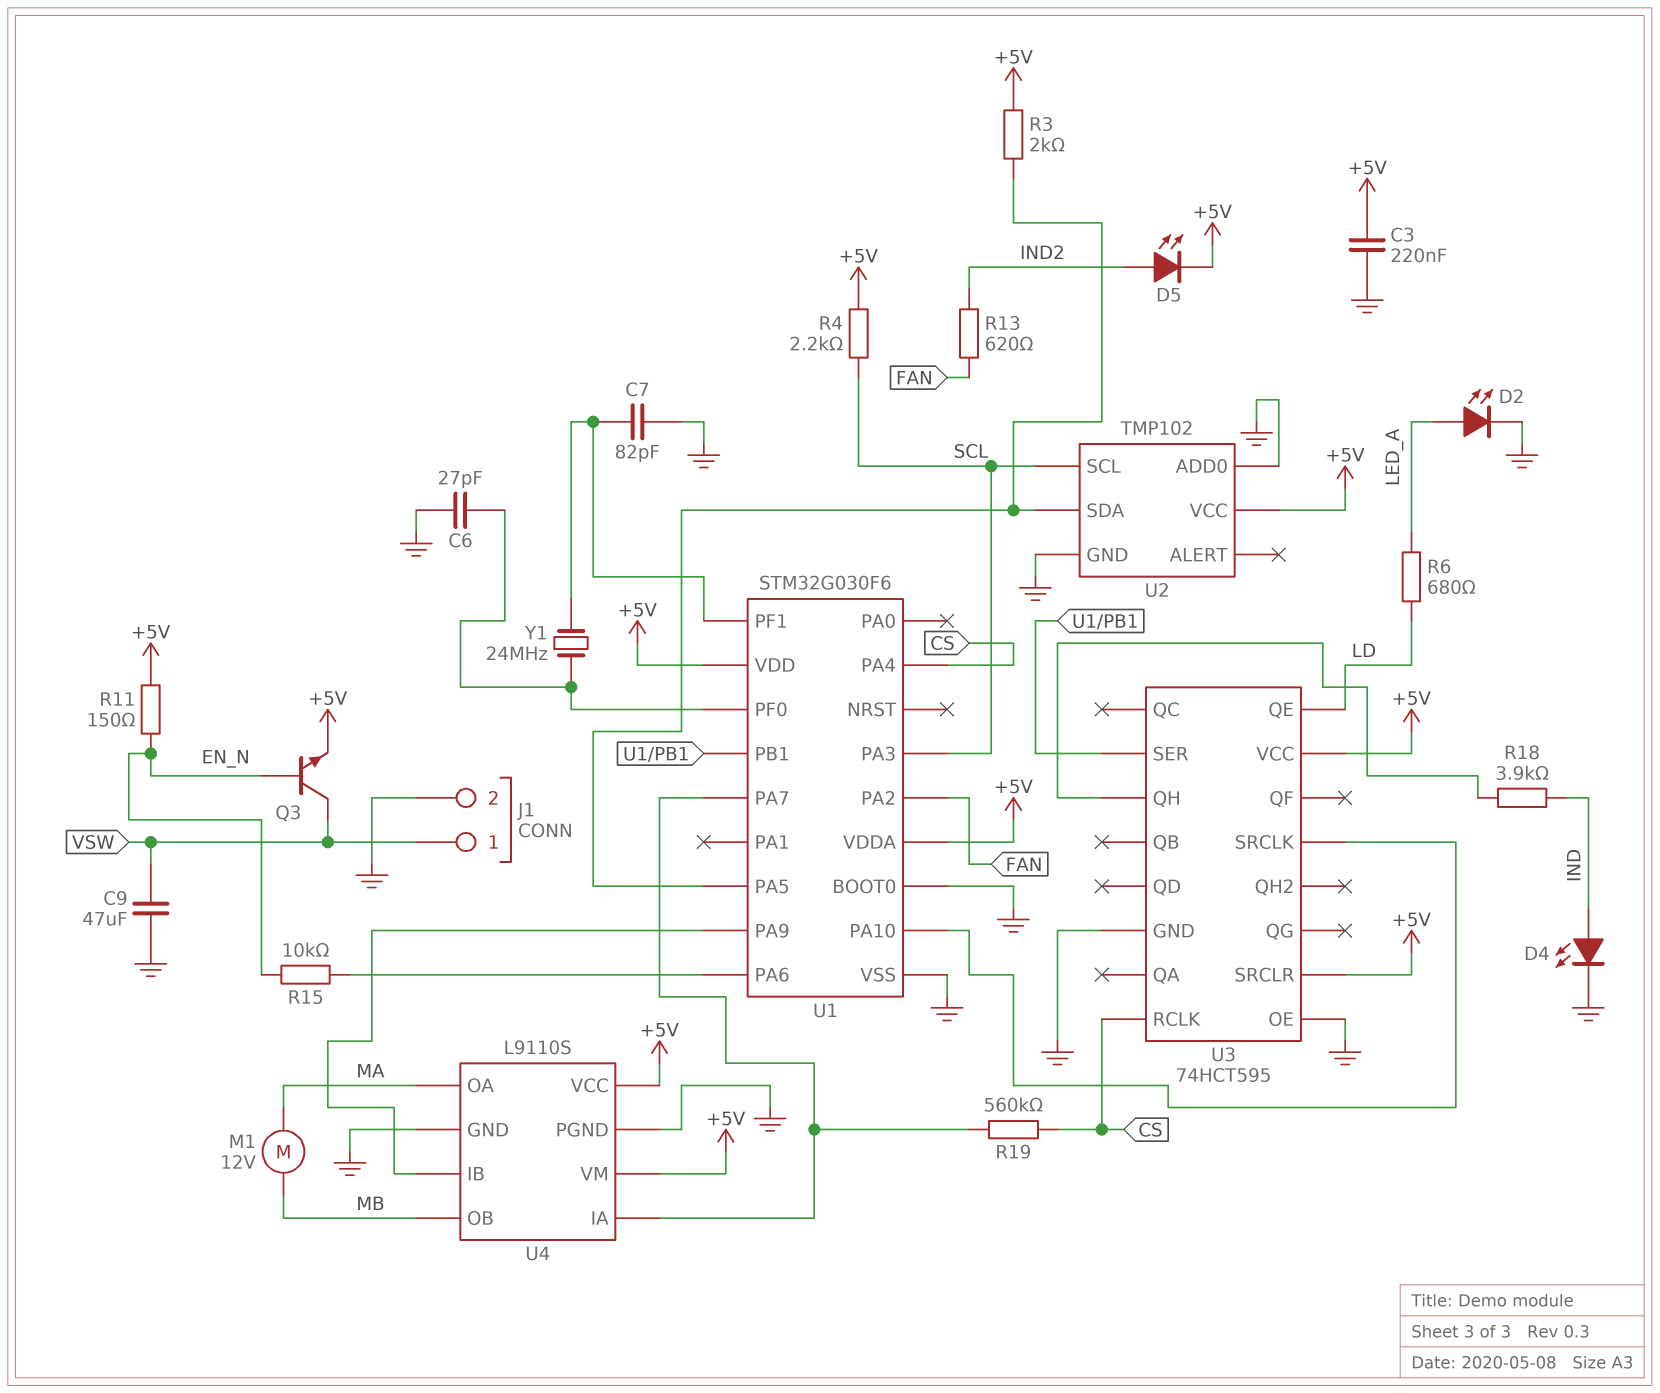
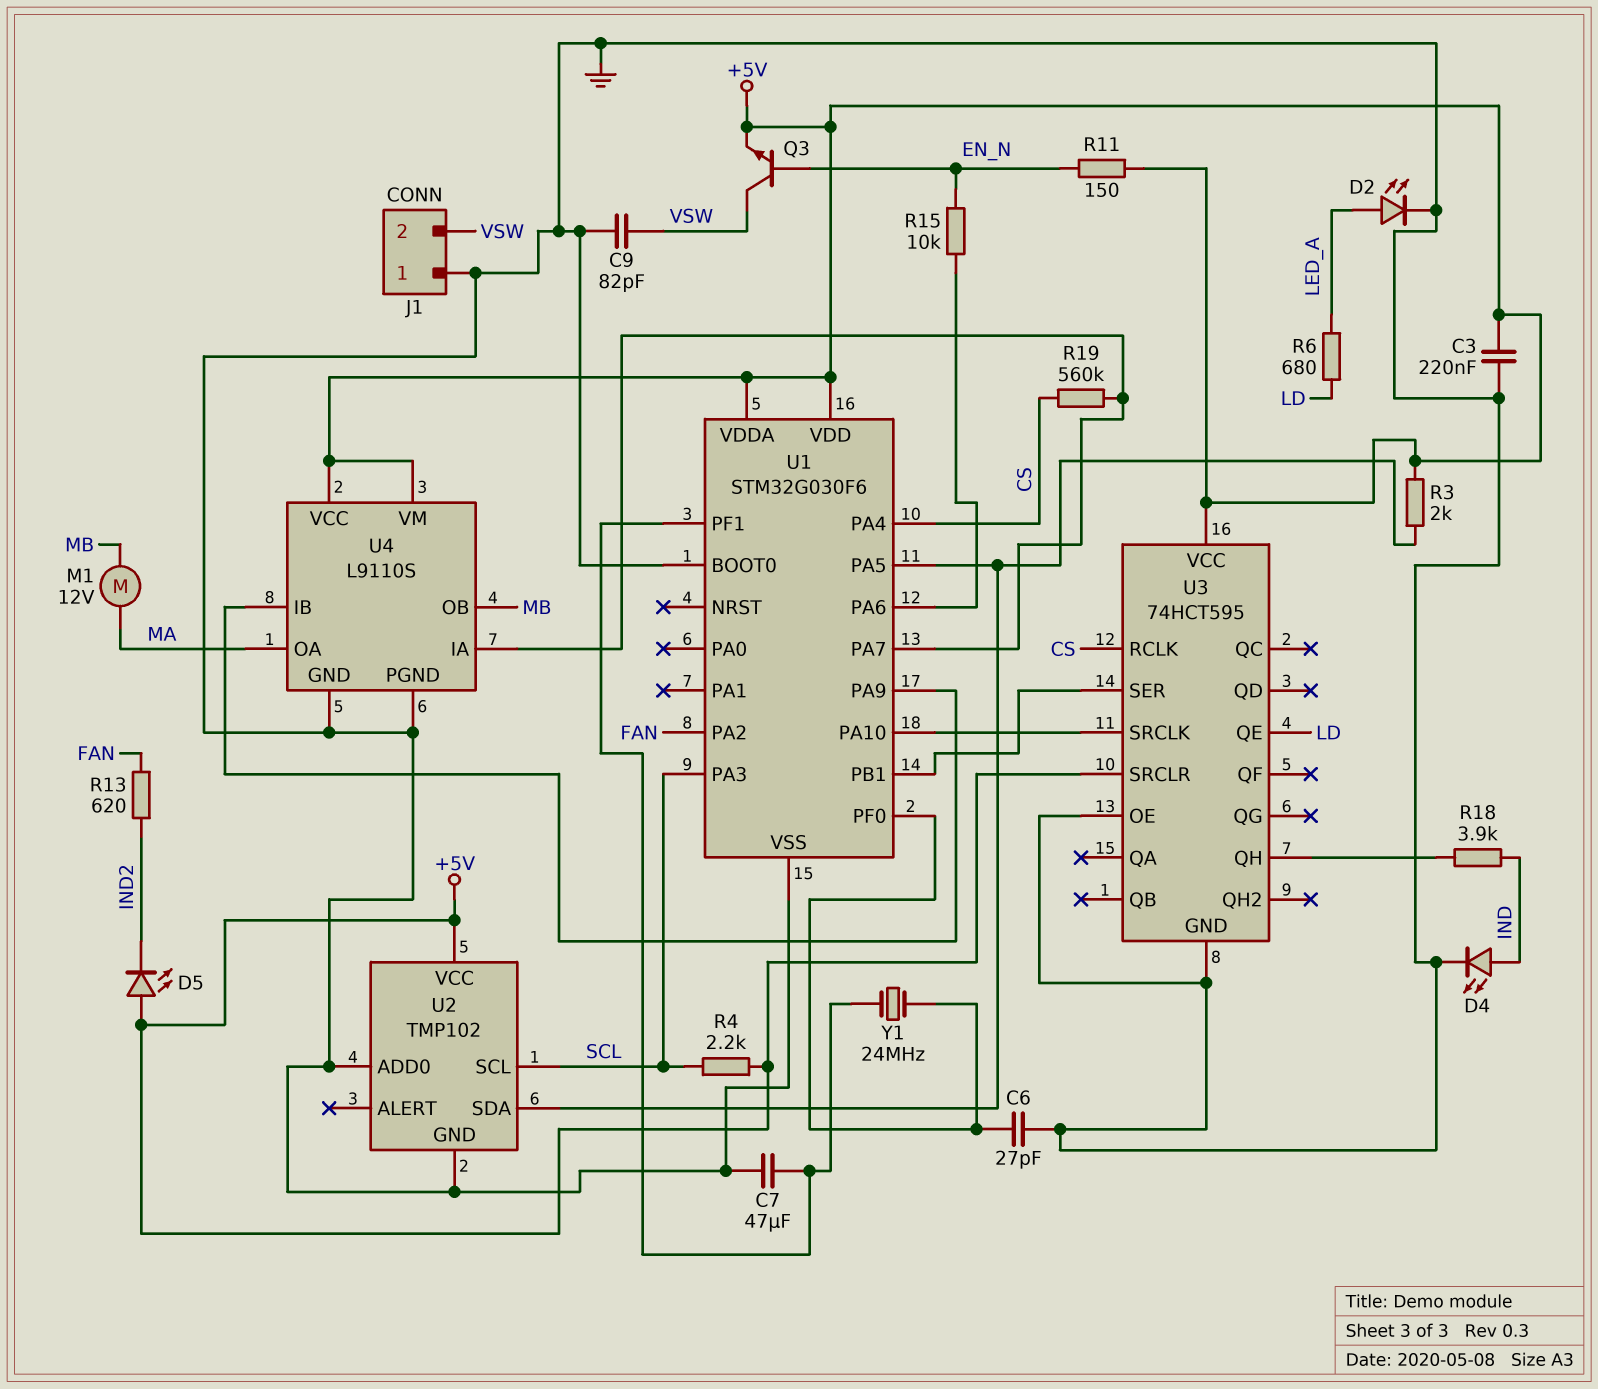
C7: 82pF (GND, U1/PF1) -> 47uF (GND, U1/PF1)
C9: 47uF (GND, VSW) -> 82pF (GND, VSW)
D5: LED (A IND2, K +5V) -> LED (A +5V, K IND2)
J1 pin 1: VSW -> GND
J1 pin 2: GND -> VSW

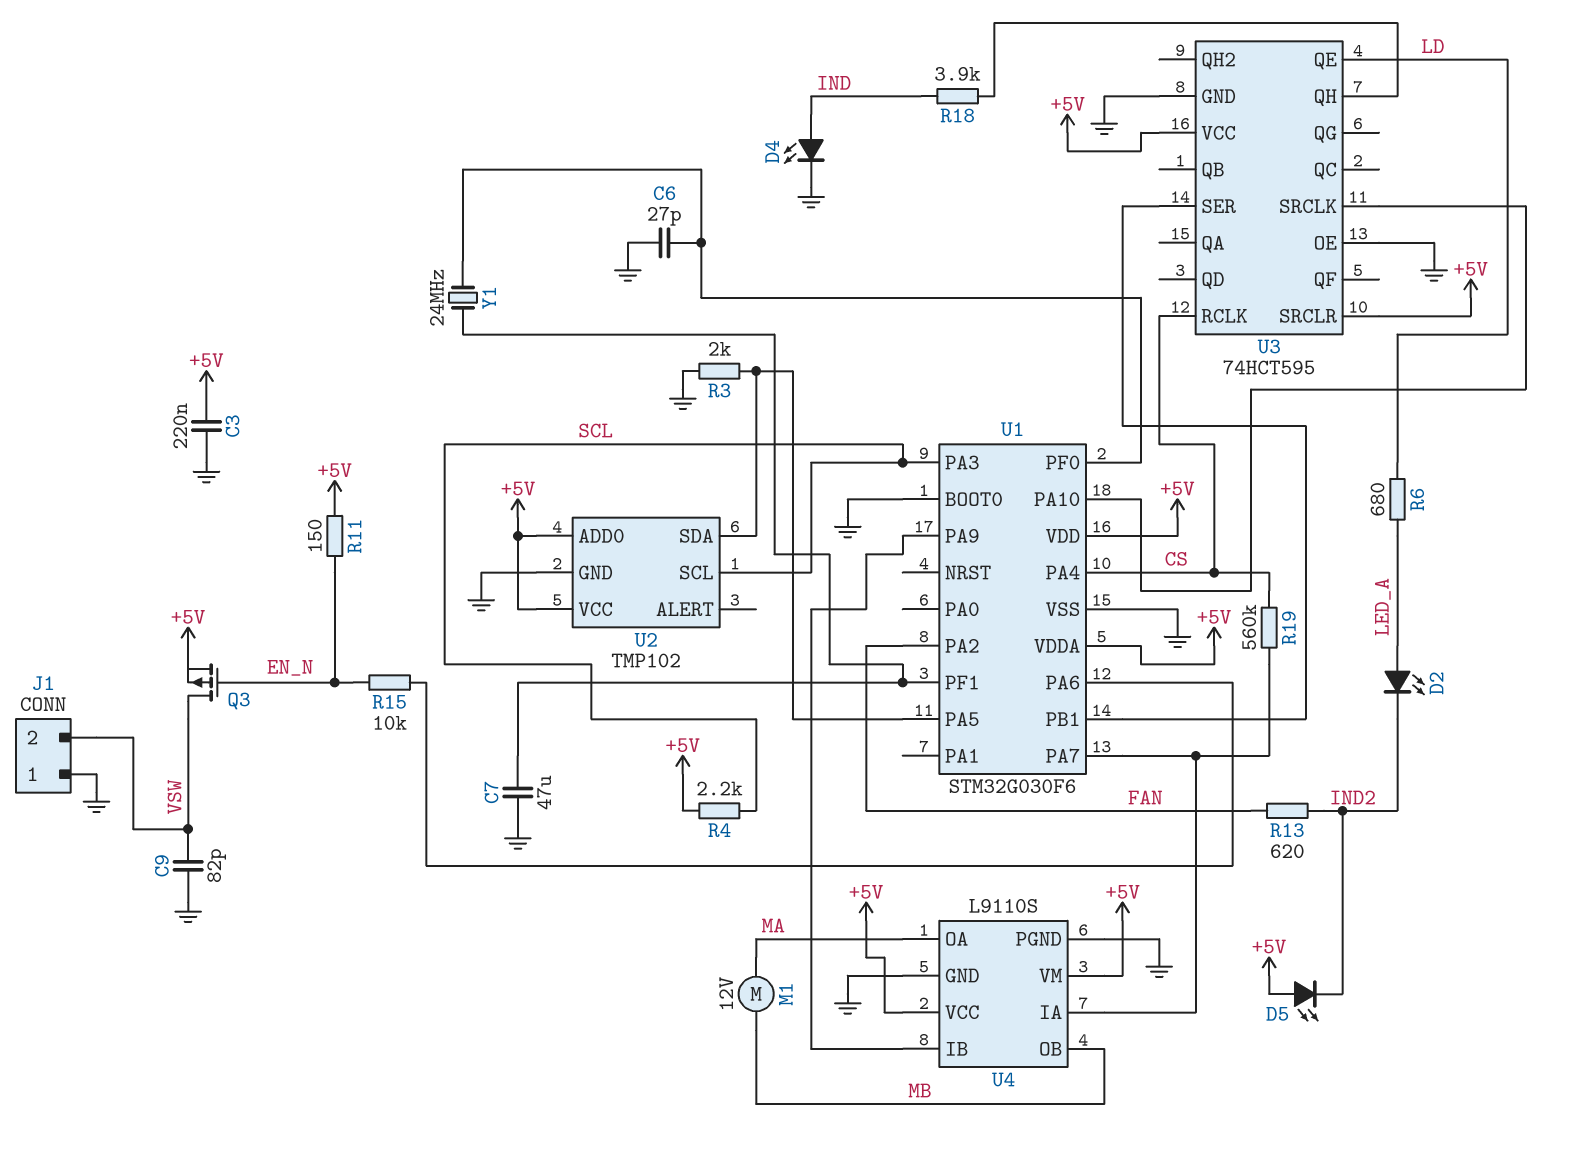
D2: LED (A LED_A, K GND) -> LED (A LED_A, K IND2)
Q3: NPN (B EN_N, C VSW, E +5V) -> PMOS (G EN_N, D VSW, S +5V)
R3: 2k (+5V, U1/PA5) -> 2k (GND, U1/PA5)
U2 pin ADD0: GND -> +5V

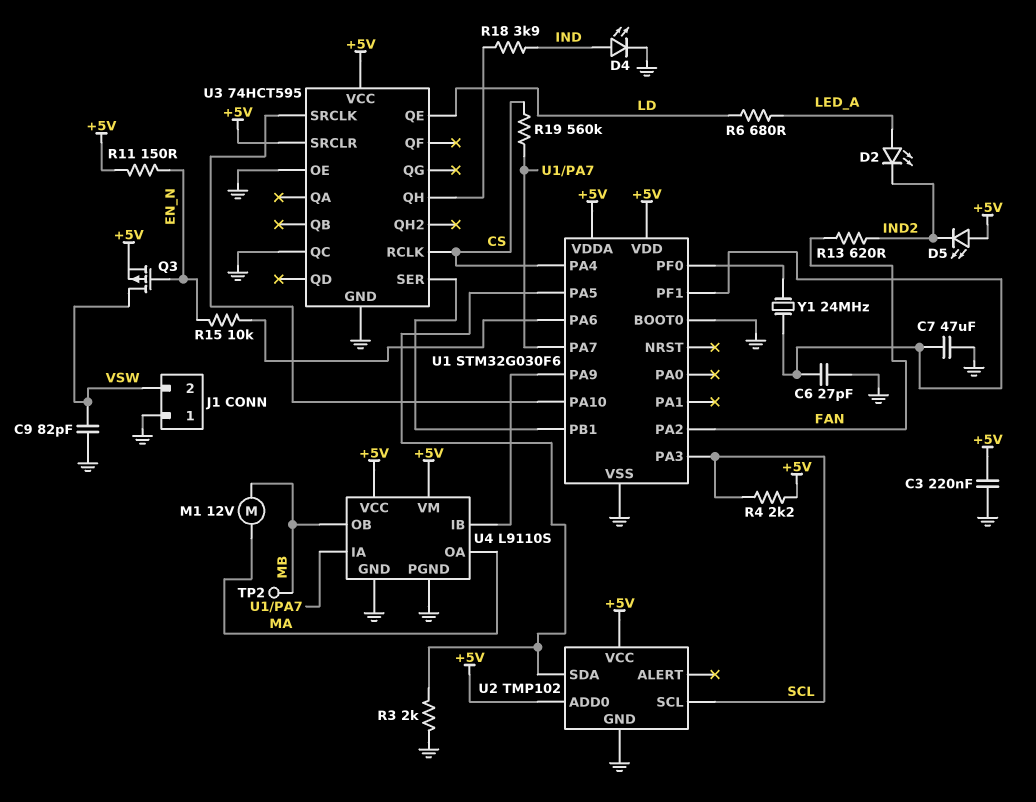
C6: 27pF (GND, U1/PF0) -> 27pF (GND, U1/PF1)
TP2: none -> test point (MB)
U3 pin QC: none -> GND

